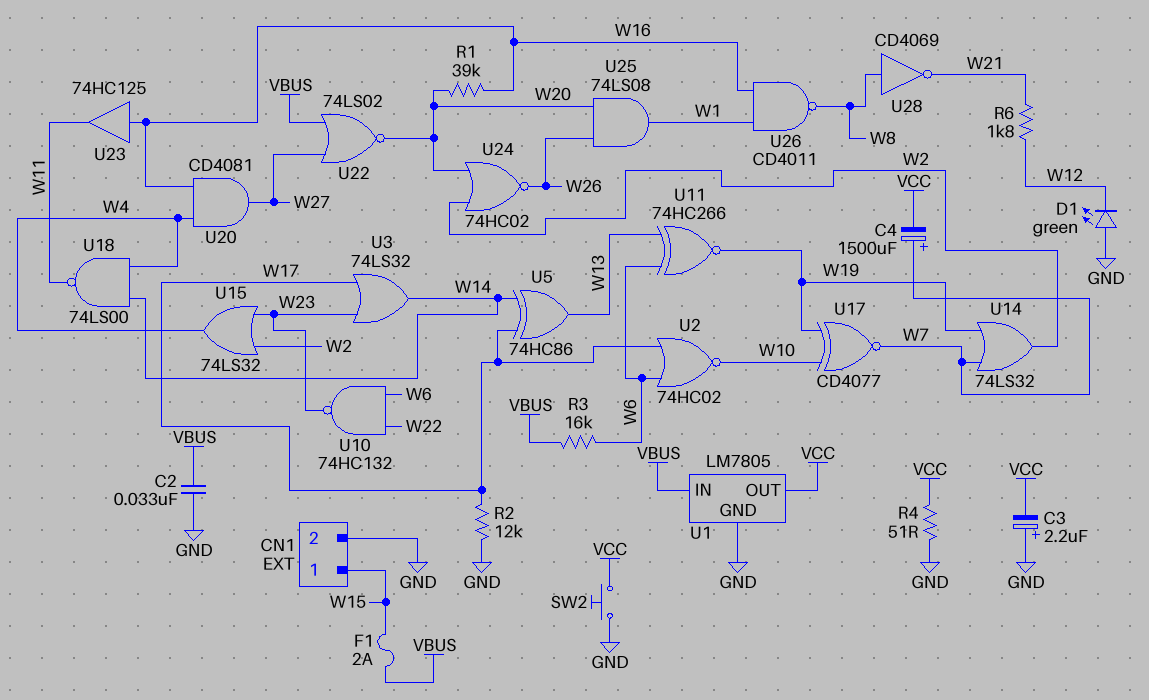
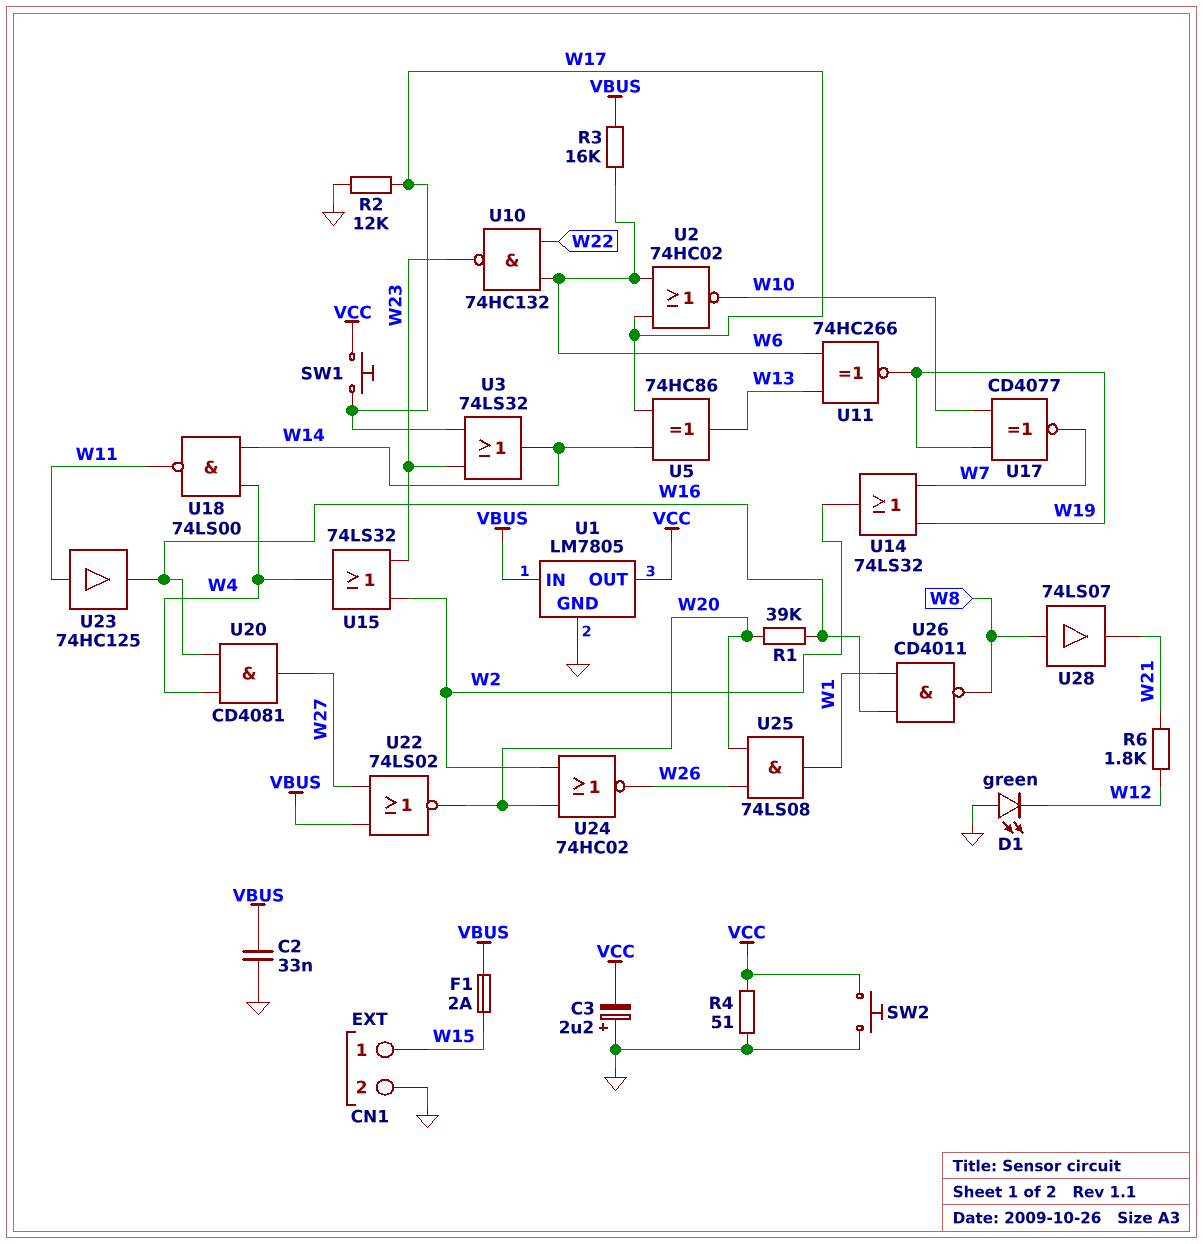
C4: 1500uF (plus W7, minus VCC) -> none
SW1: none -> button (VCC, W17)
U23: buffer 74HC125 (in W16, out W11) -> buffer 74HC125 (in W11, out W16)
U28: NOT CD4069 (in W8, out W21) -> buffer 74LS07 (in W8, out W21)

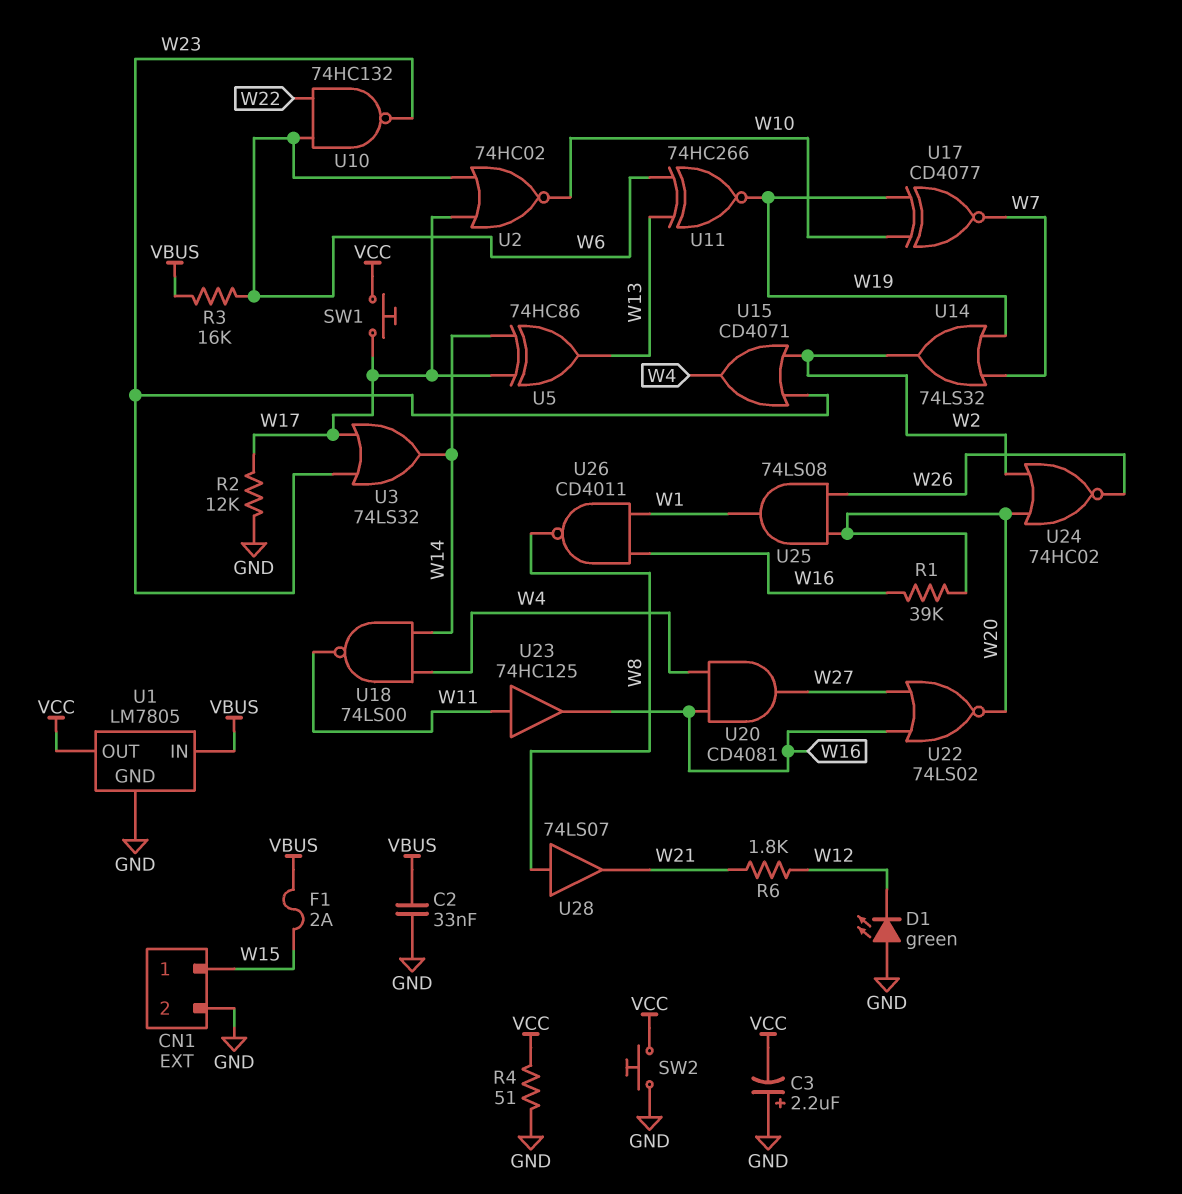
U15: OR 74LS32 (in W2, in W23, out W4) -> OR CD4071 (in W2, in W23, out W4)
U22: NOR 74LS02 (in VBUS, in W27, out W20) -> NOR 74LS02 (in W16, in W27, out W20)

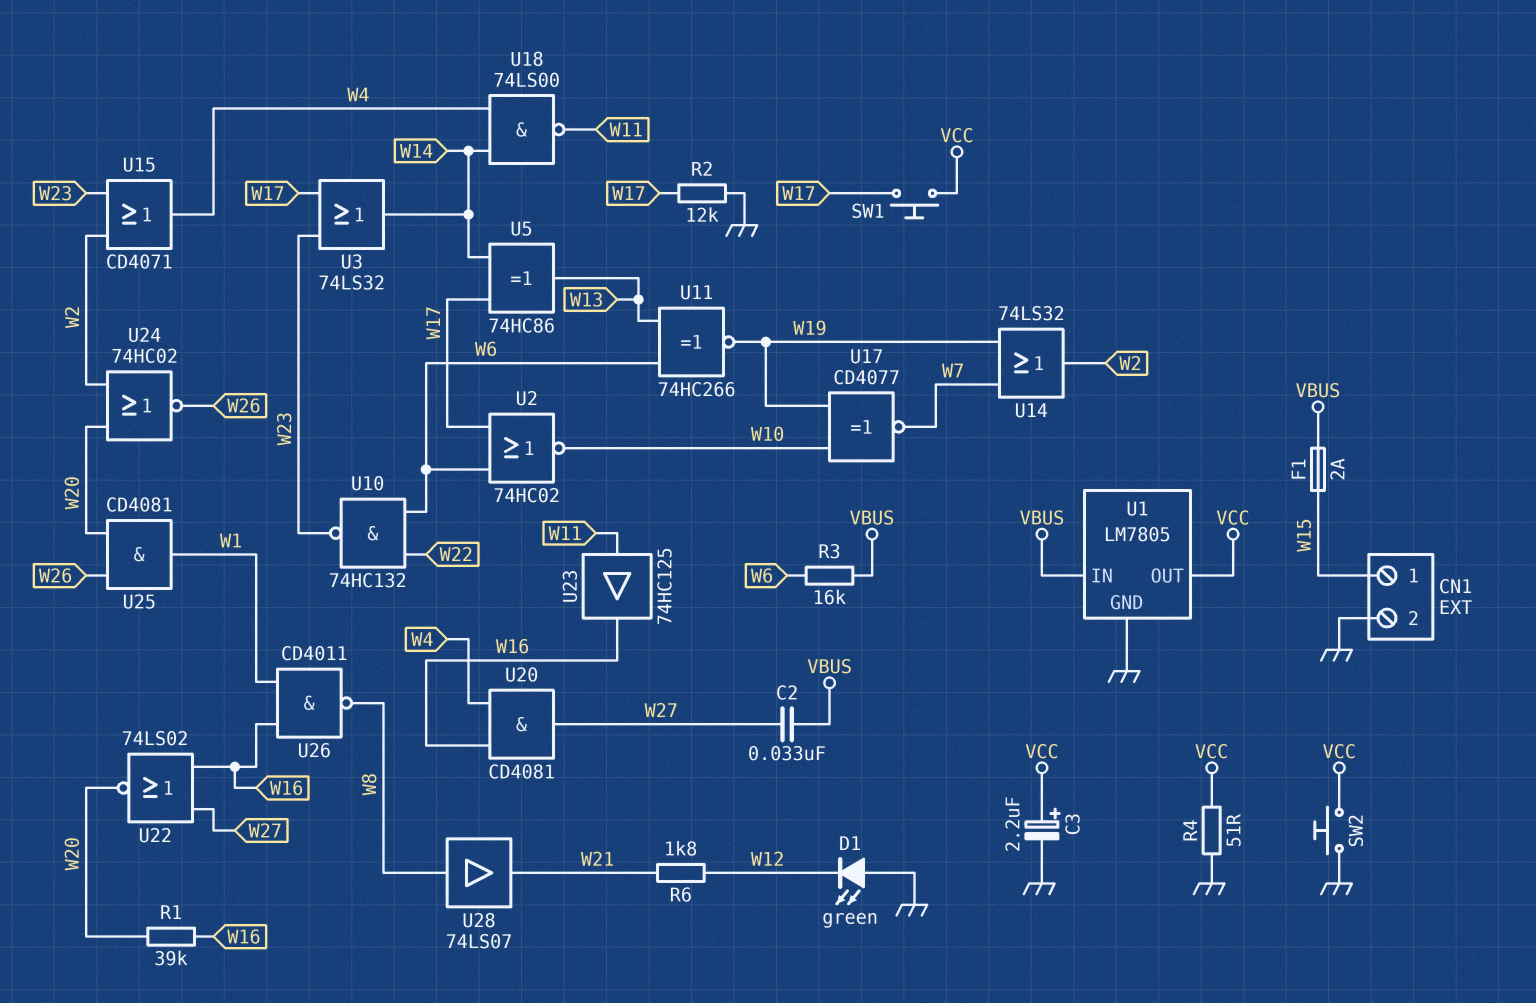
C2: 33nF (GND, VBUS) -> 33nF (VBUS, W27)
C3: 2.2uF (plus GND, minus VCC) -> 2.2uF (plus VCC, minus GND)
U25: AND 74LS08 (in W20, in W26, out W1) -> AND CD4081 (in W20, in W26, out W1)

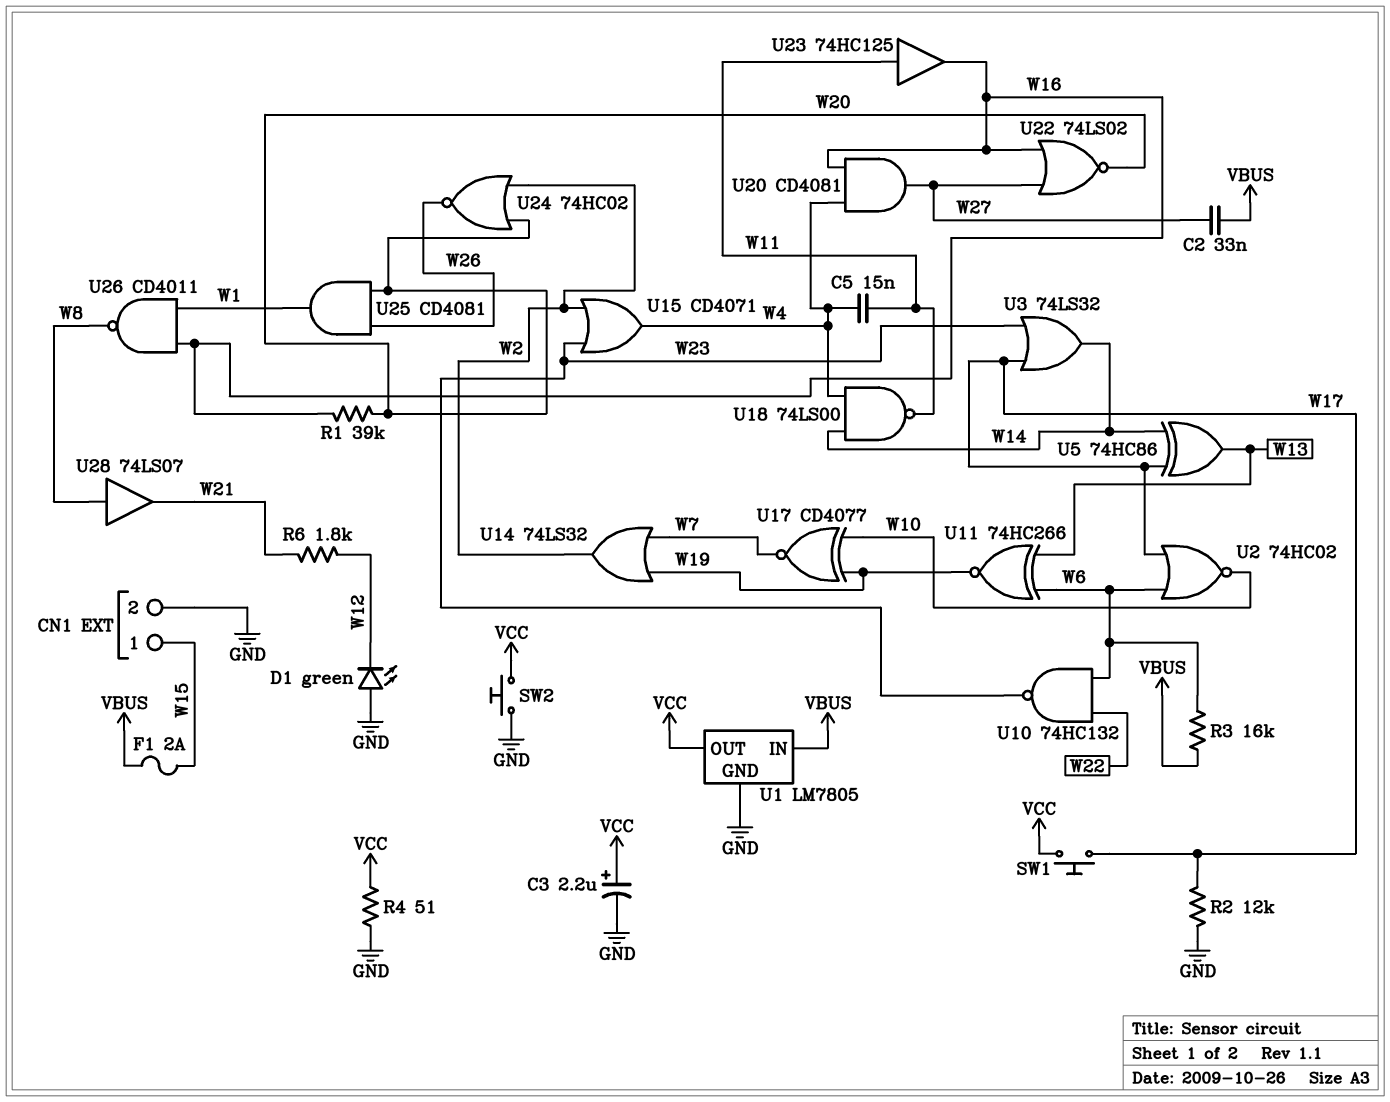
C5: none -> 15nF (W4, W11)

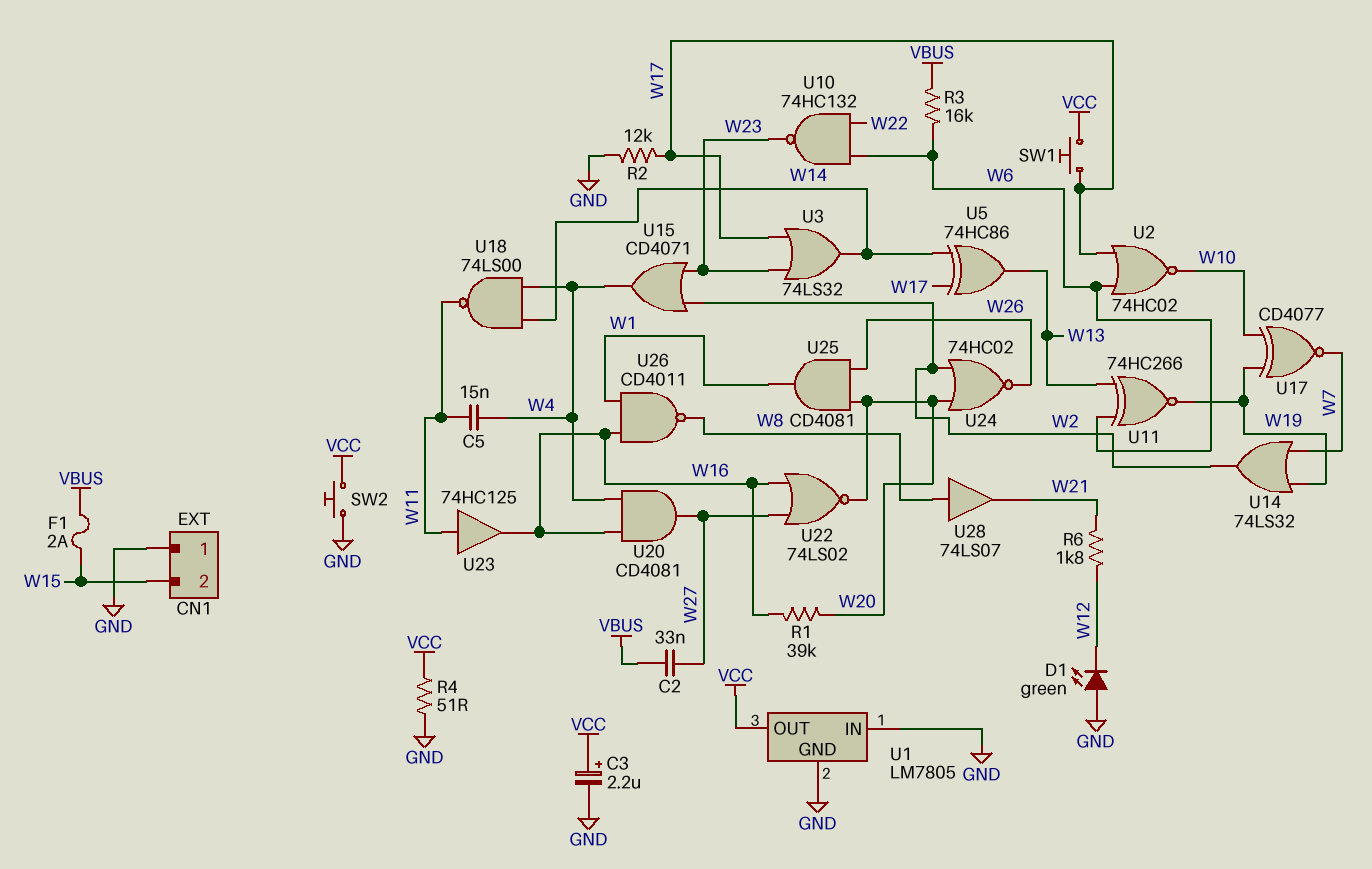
CN1 pin 1: W15 -> GND
CN1 pin 2: GND -> W15
U1 pin IN: VBUS -> GND

